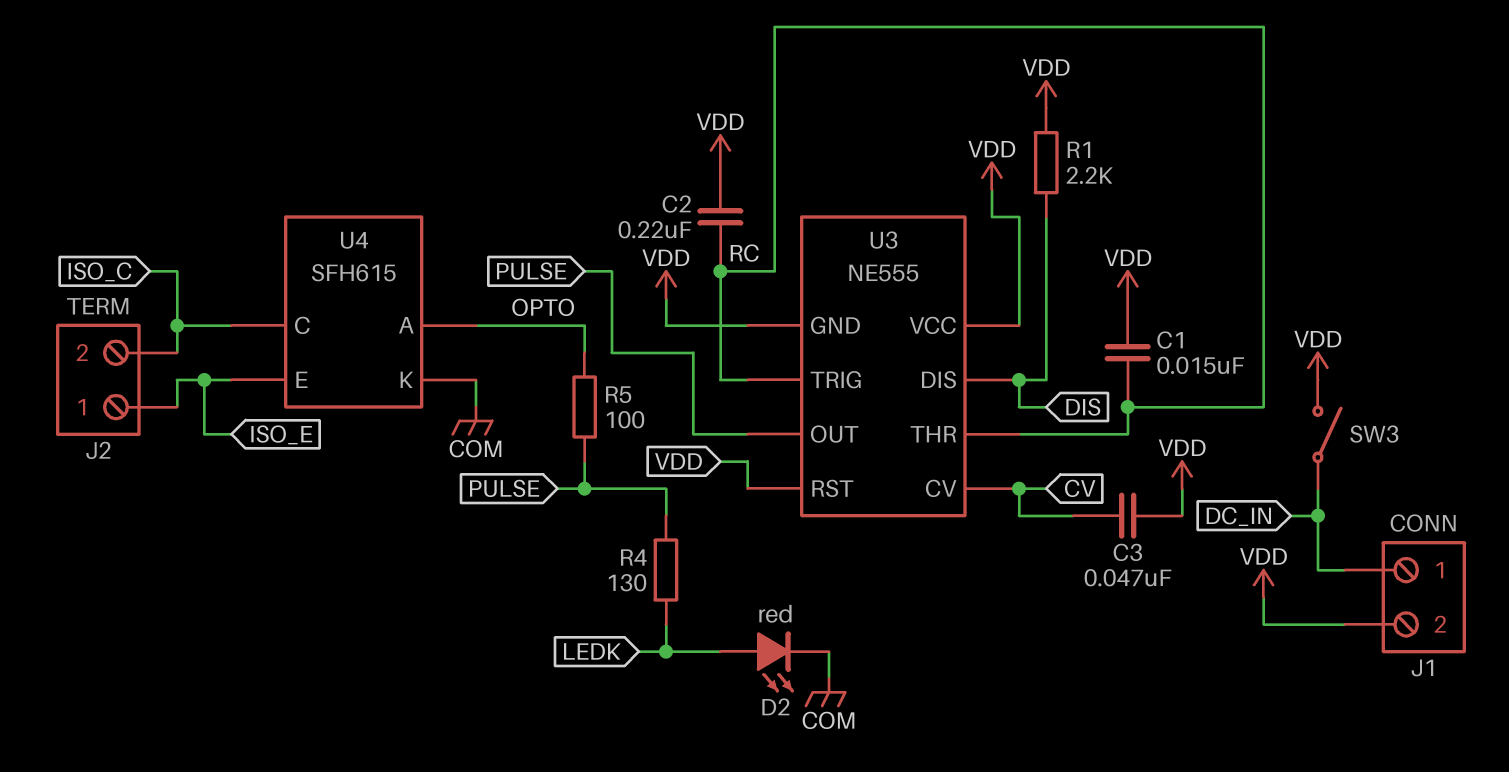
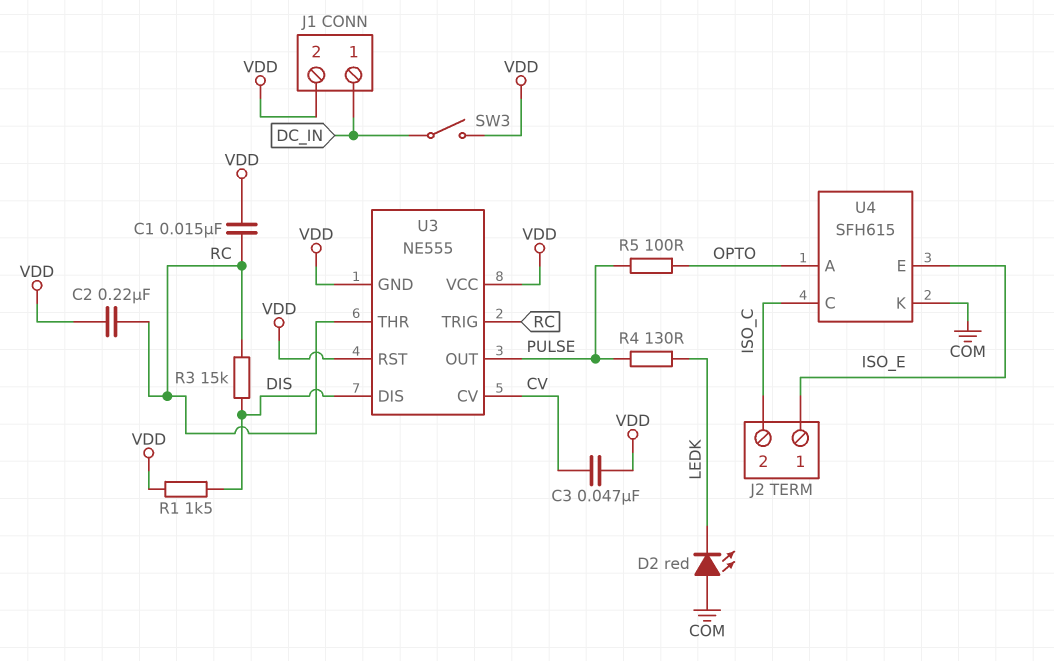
D2: LED red (A LEDK, K COM) -> LED red (A COM, K LEDK)
R1: 2.2k (DIS, VDD) -> 1.5k (DIS, VDD)
R3: none -> 15k (DIS, RC)

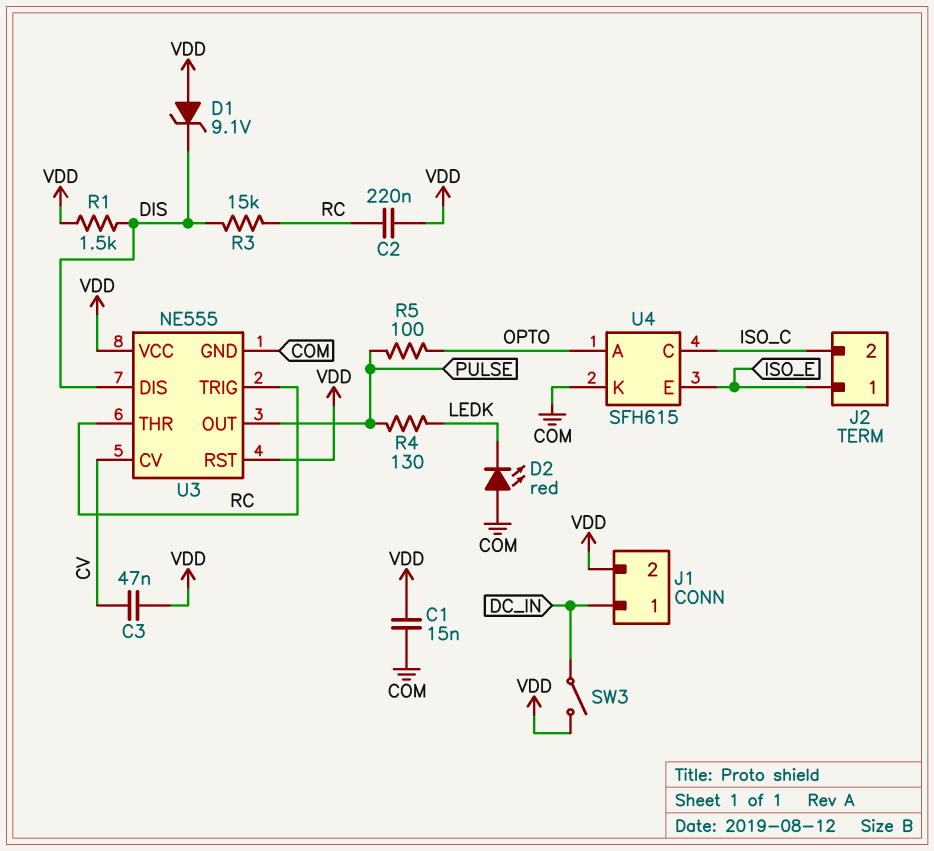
C1: 15nF (RC, VDD) -> 15nF (COM, VDD)
D1: none -> zener 9.1V (A VDD, K DIS)
U3 pin GND: VDD -> COM

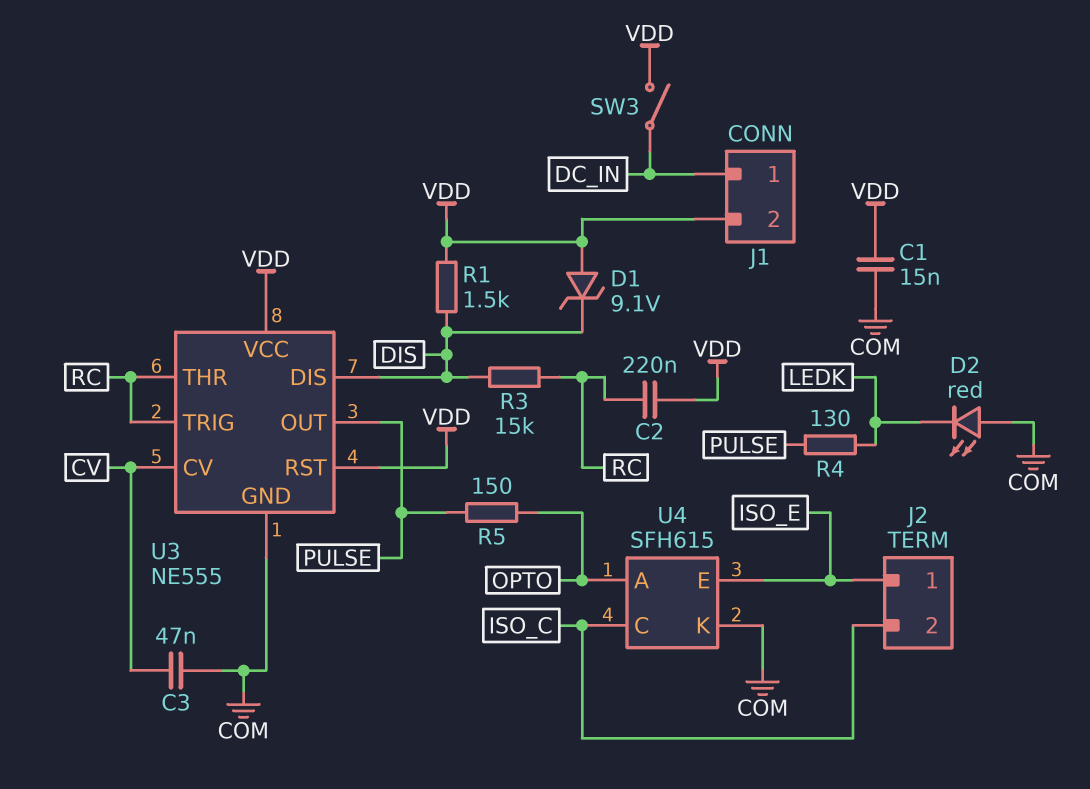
C3: 47nF (CV, VDD) -> 47nF (COM, CV)
R5: 100 (OPTO, PULSE) -> 150 (OPTO, PULSE)

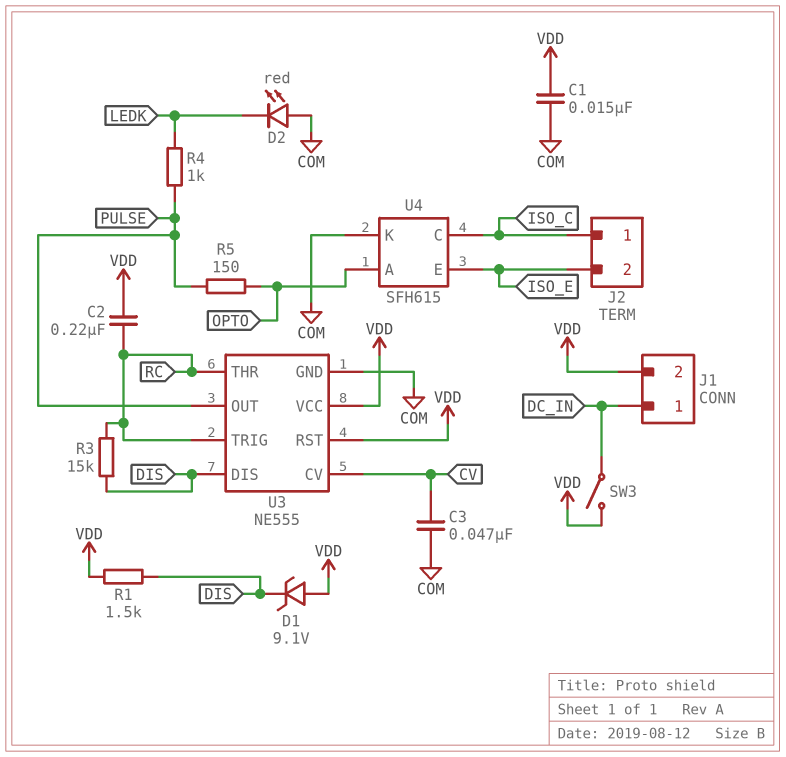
J2 pin 1: ISO_E -> ISO_C
J2 pin 2: ISO_C -> ISO_E
R4: 130 (LEDK, PULSE) -> 1k (LEDK, PULSE)

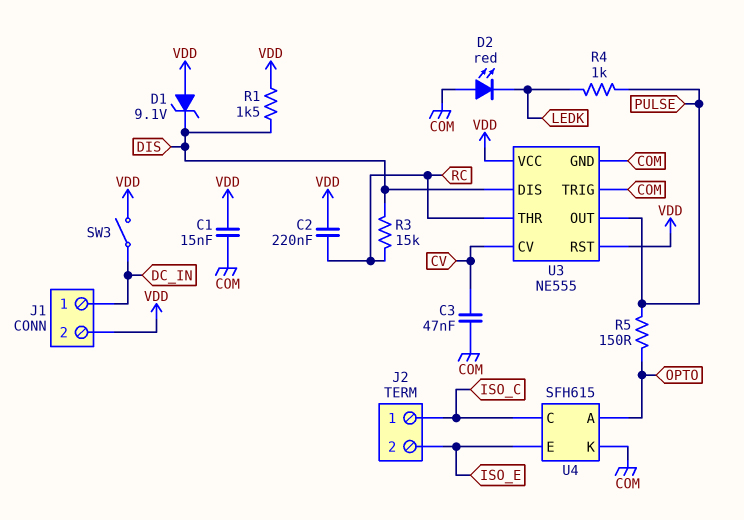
U3 pin TRIG: RC -> COM

